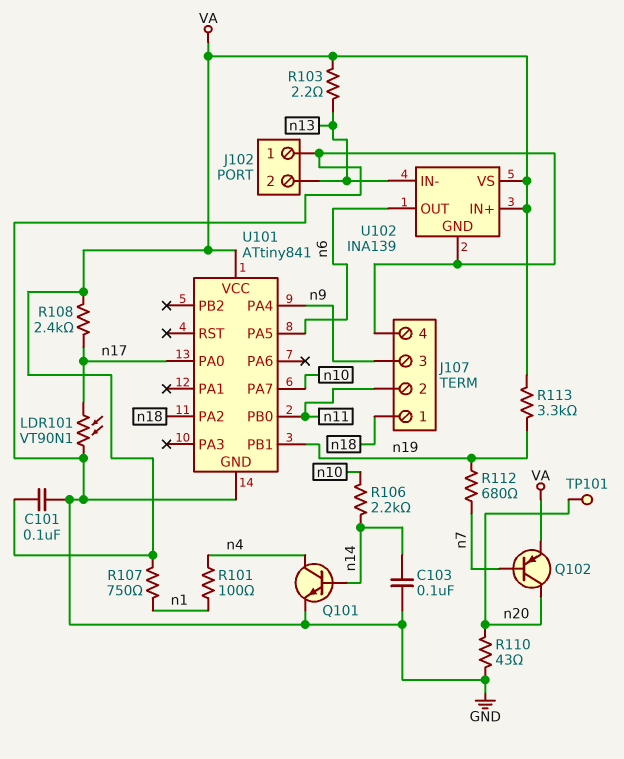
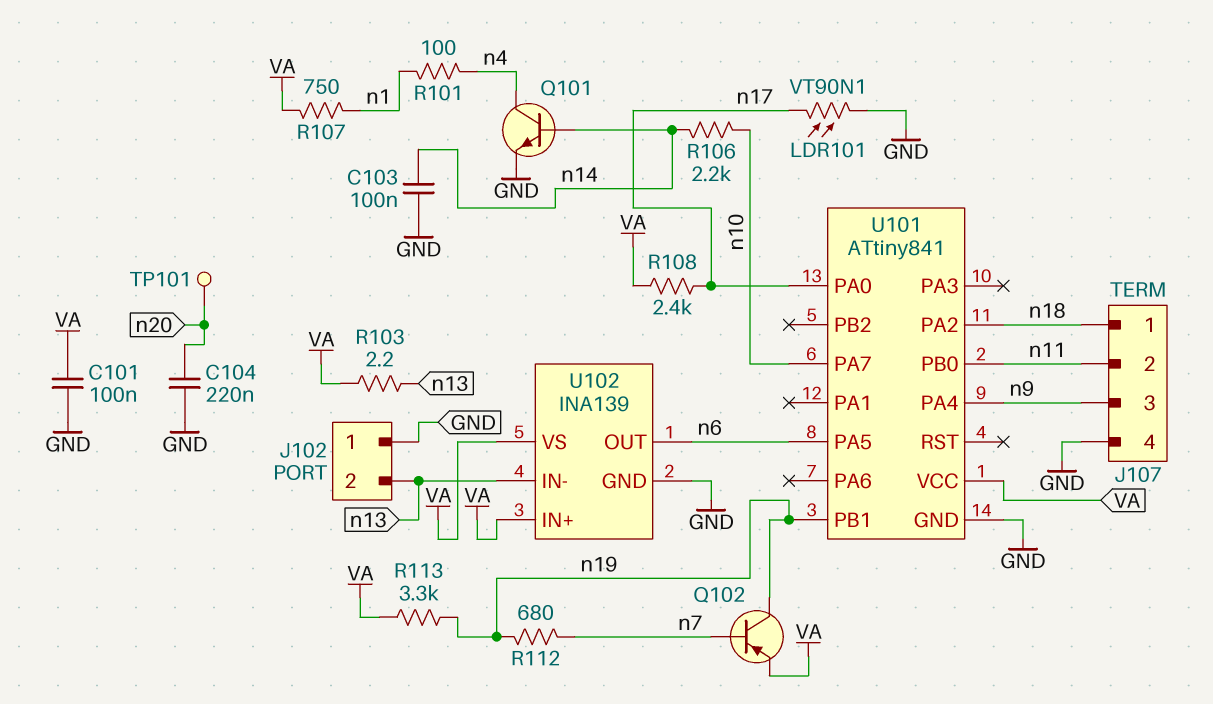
C104: none -> 220nF (GND, n20)
Q102: PNP (B n7, C n20, E VA) -> PNP (B n7, C n19, E VA)
R110: 43 (GND, n20) -> none

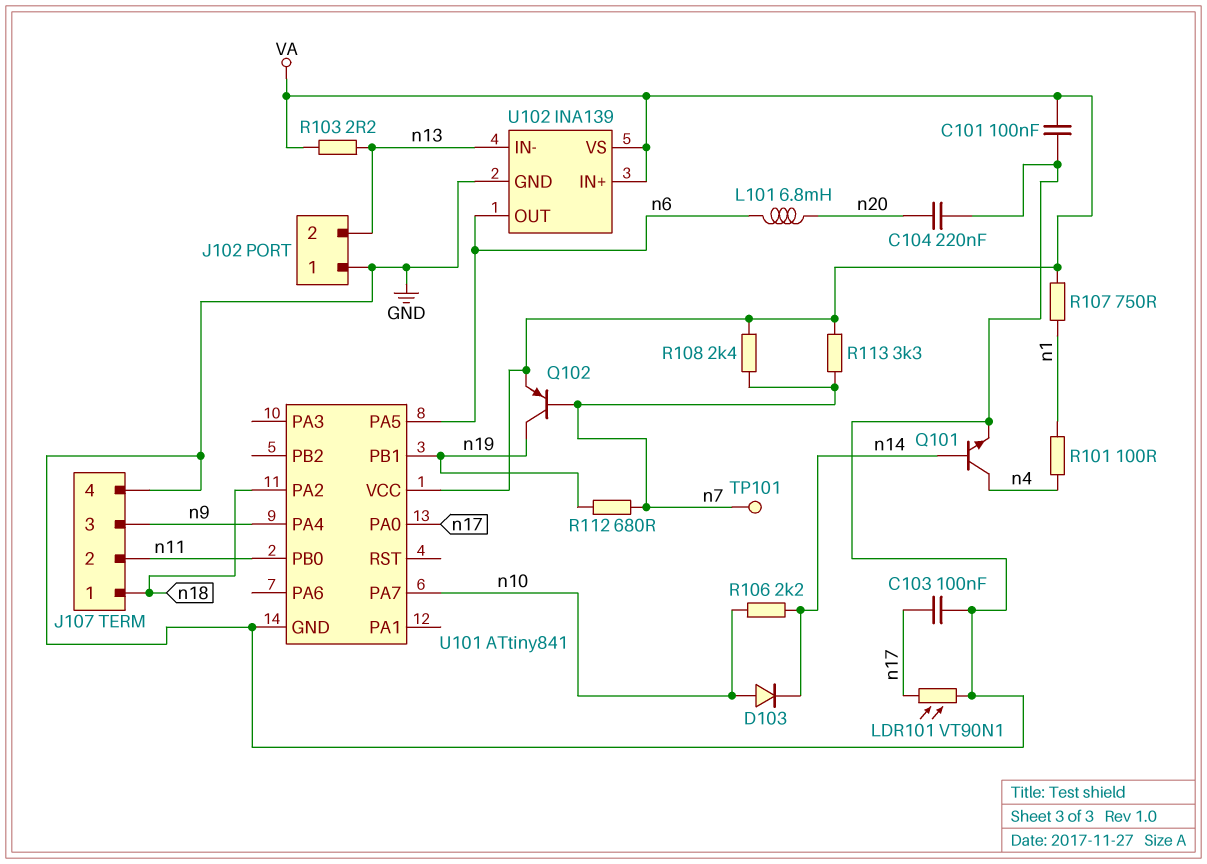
C103: 100nF (GND, n14) -> 100nF (GND, n17)
D103: none -> diode (A n10, K n14)
L101: none -> 6.8mH (n6, n20)
R108: 2.4k (VA, n17) -> 2.4k (VA, n7)
R113: 3.3k (VA, n19) -> 3.3k (VA, n7)
TP101: test point (n20) -> test point (n7)

